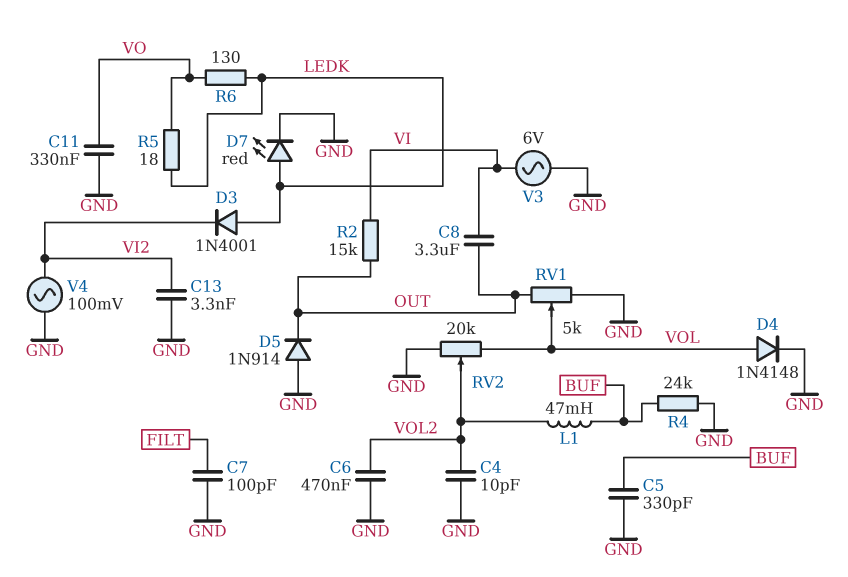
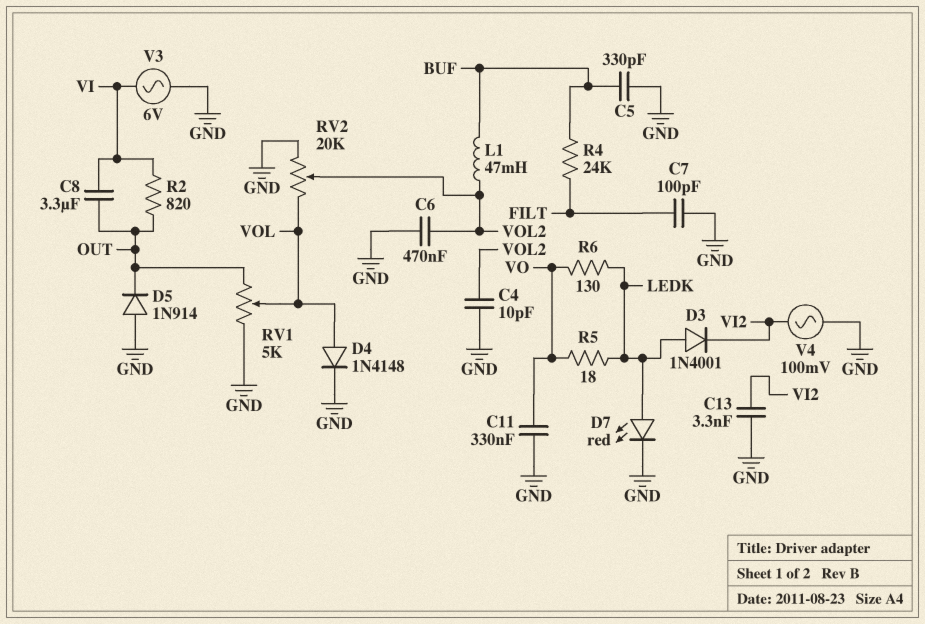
R2: 15k (OUT, VI) -> 820 (OUT, VI)
R4: 24k (BUF, GND) -> 24k (BUF, FILT)

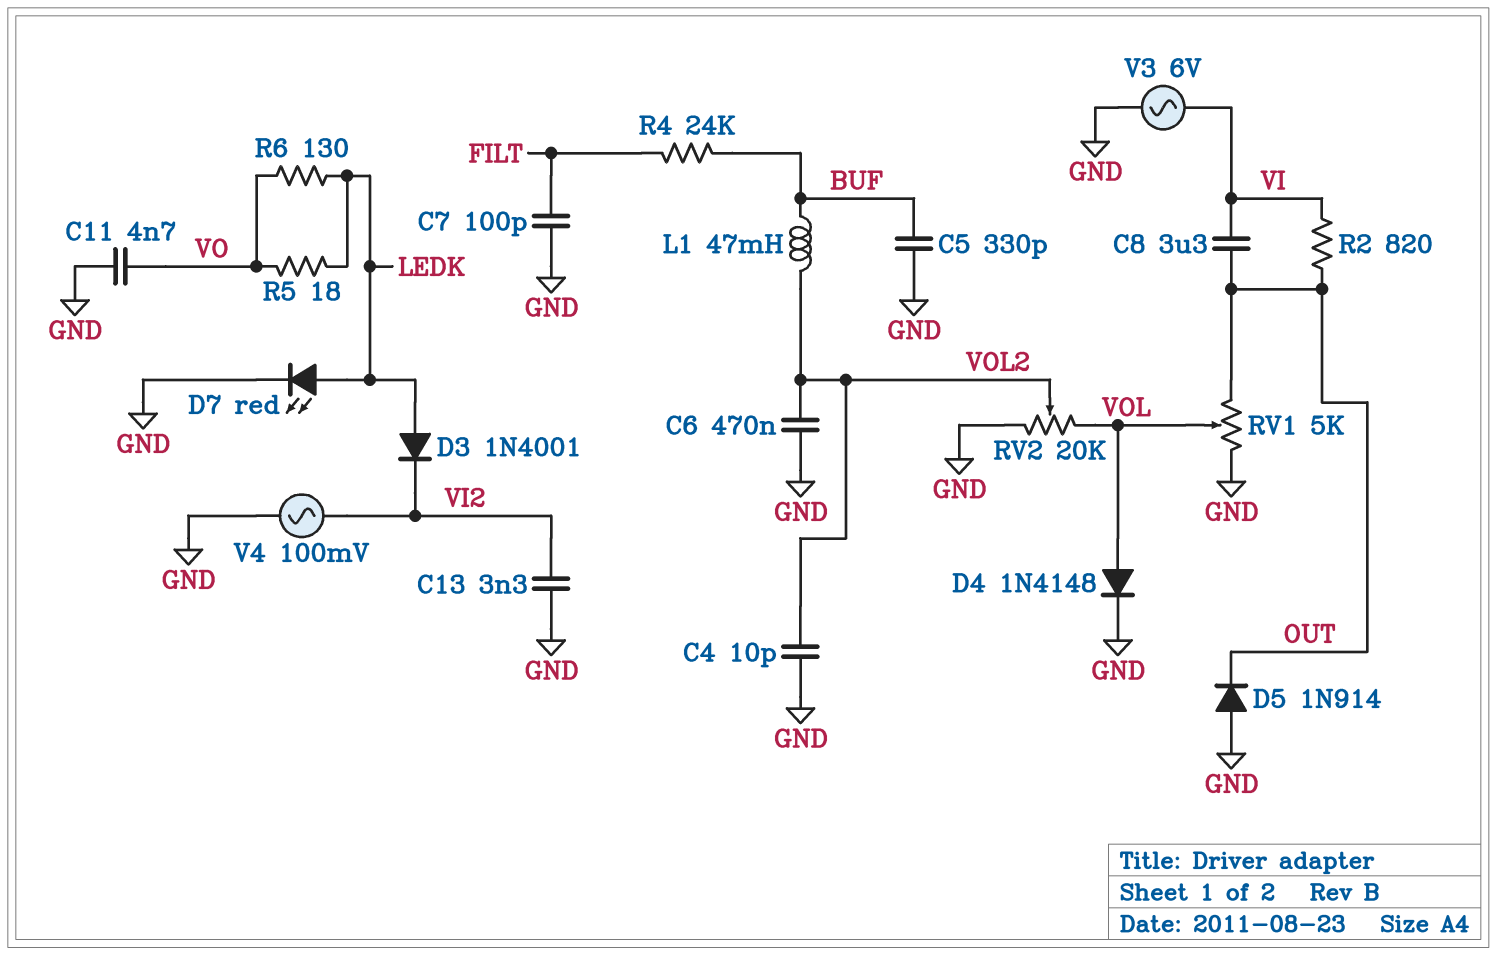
C11: 330nF (GND, VO) -> 4.7nF (GND, VO)

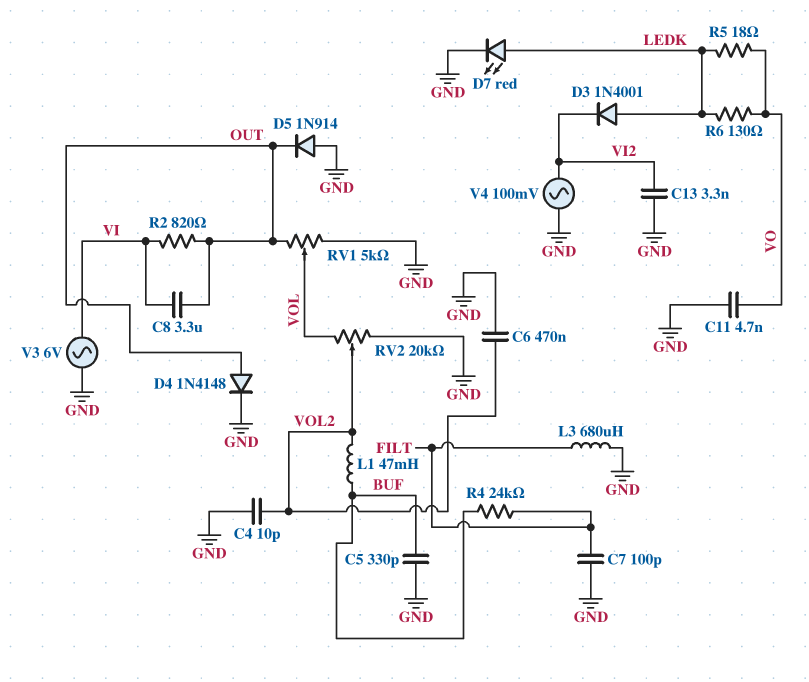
D4: diode 1N4148 (A VOL, K GND) -> diode 1N4148 (A OUT, K GND)
L3: none -> 680uH (FILT, GND)

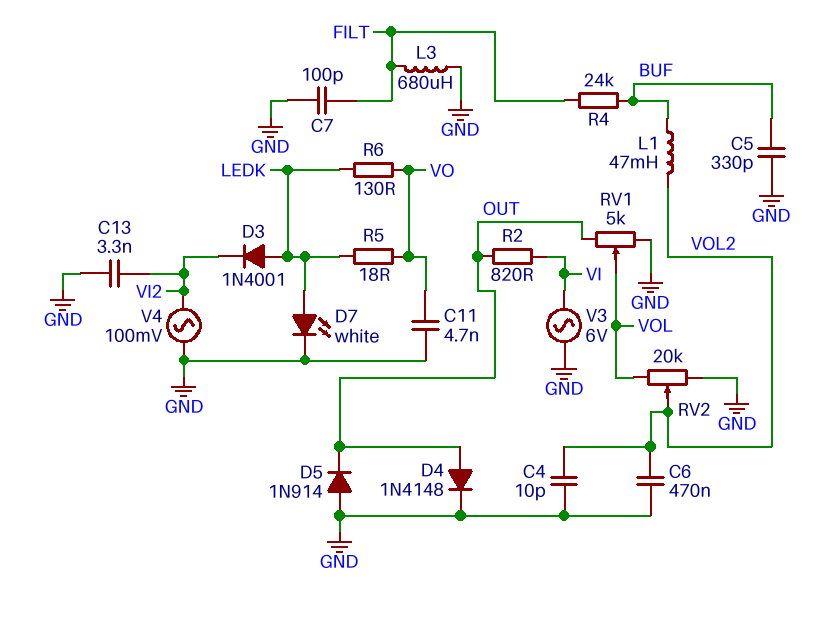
C8: 3.3uF (OUT, VI) -> none
D7: LED red (A LEDK, K GND) -> LED white (A LEDK, K GND)

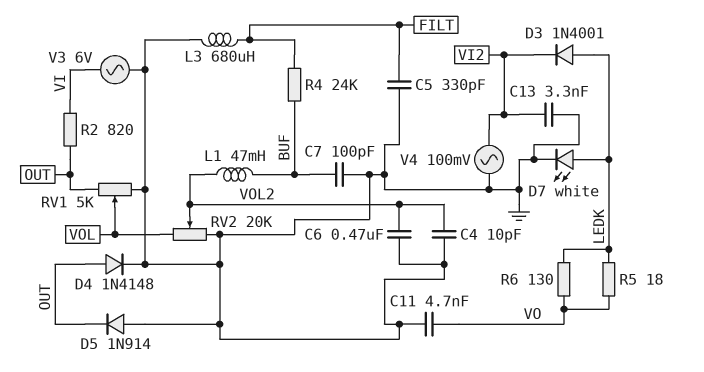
C5: 330pF (BUF, GND) -> 330pF (FILT, GND)
C7: 100pF (FILT, GND) -> 100pF (BUF, GND)

